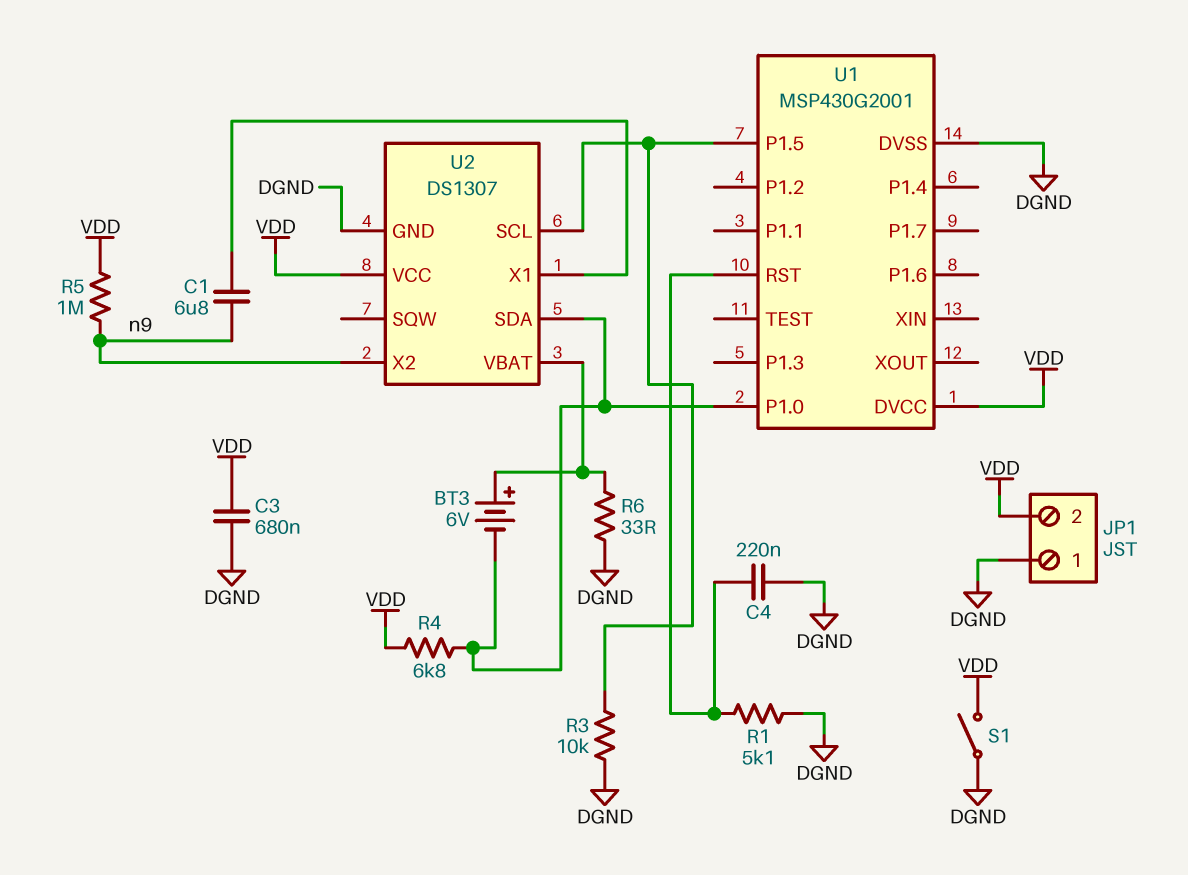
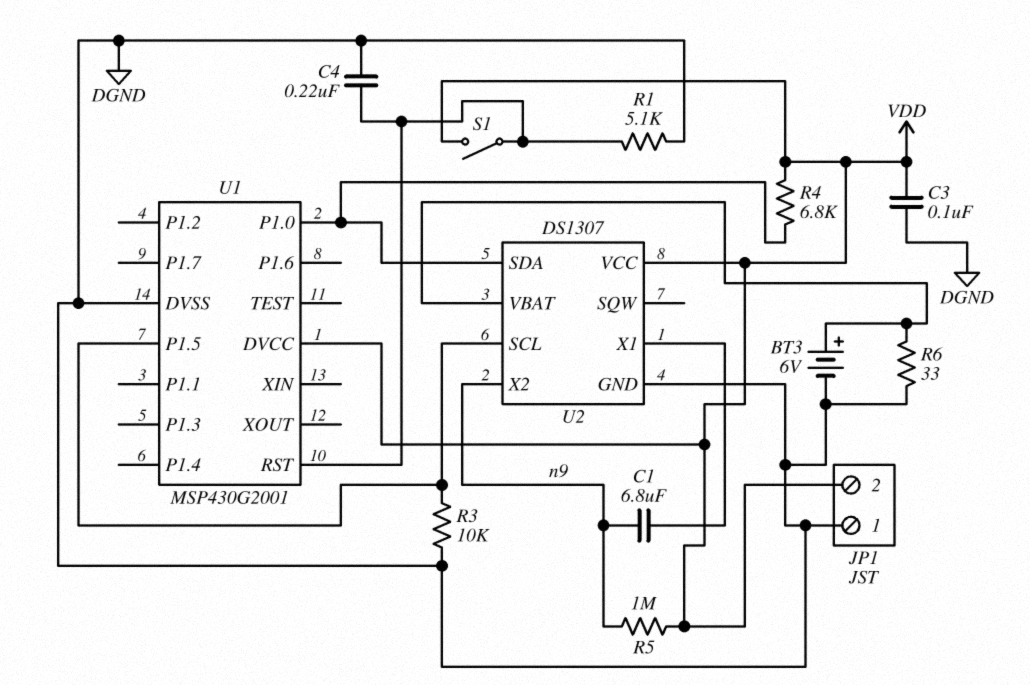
BT3: 6V (plus U2/VBAT, minus U1/P1.0) -> 6V (plus U2/VBAT, minus DGND)
C3: 680nF (DGND, VDD) -> 100nF (DGND, VDD)
S1: switch (DGND, VDD) -> switch (U1/RST, VDD)

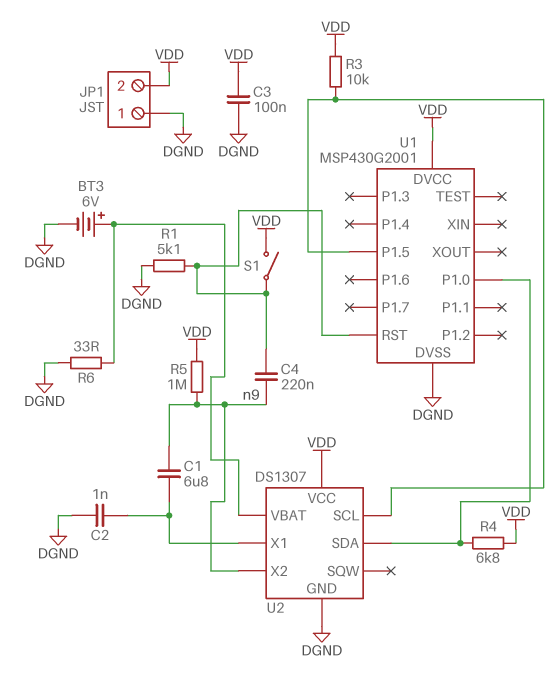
C2: none -> 1nF (DGND, U2/X1)
C4: 220nF (DGND, U1/RST) -> 220nF (U1/RST, n9)
R3: 10k (DGND, U1/P1.5) -> 10k (U1/P1.5, VDD)

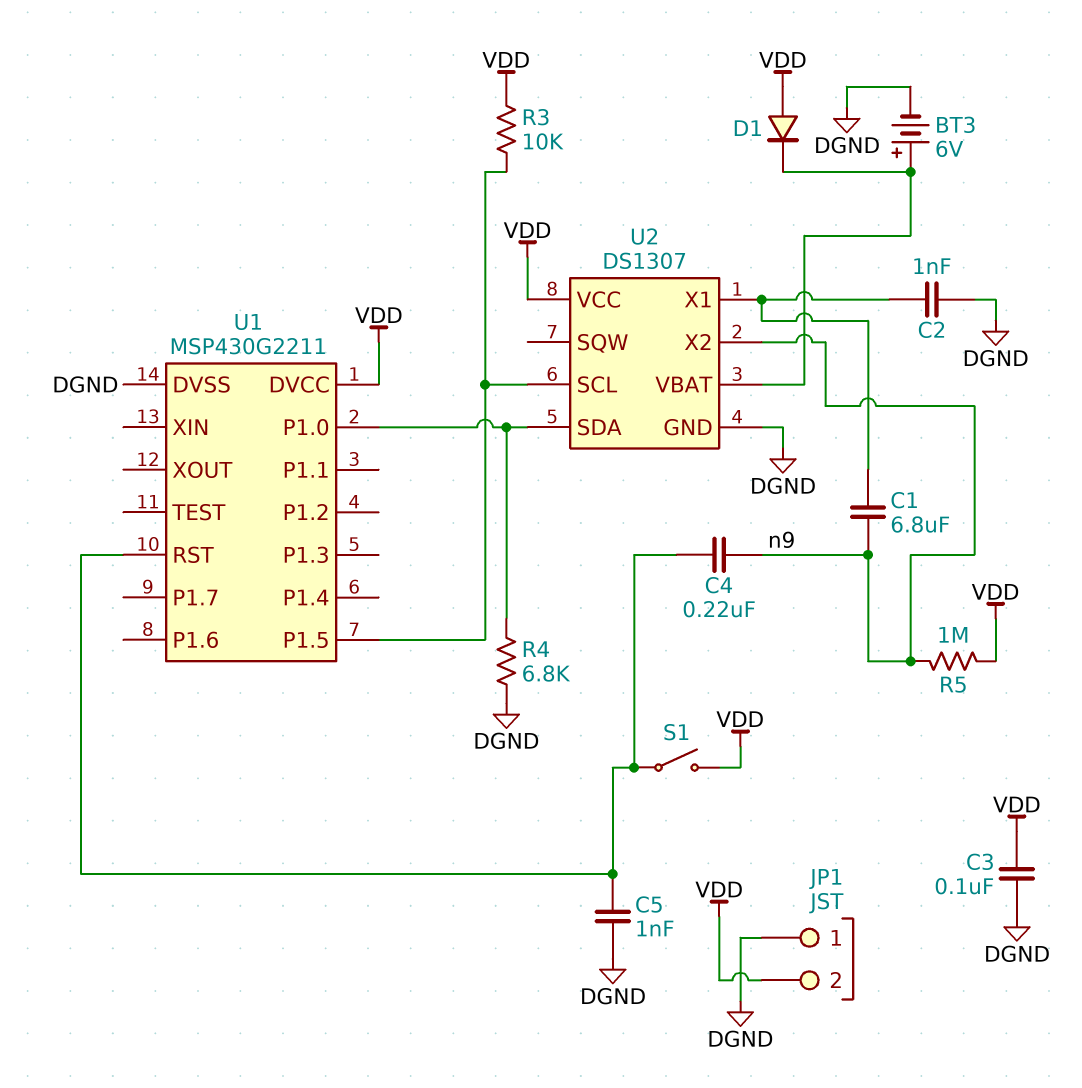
C5: none -> 1nF (DGND, U1/RST)
D1: none -> diode (A VDD, K U2/VBAT)
R1: 5.1k (DGND, U1/RST) -> none
R4: 6.8k (U1/P1.0, VDD) -> 6.8k (DGND, U1/P1.0)
R6: 33 (DGND, U2/VBAT) -> none
U1: MSP430G2001 -> MSP430G2211

